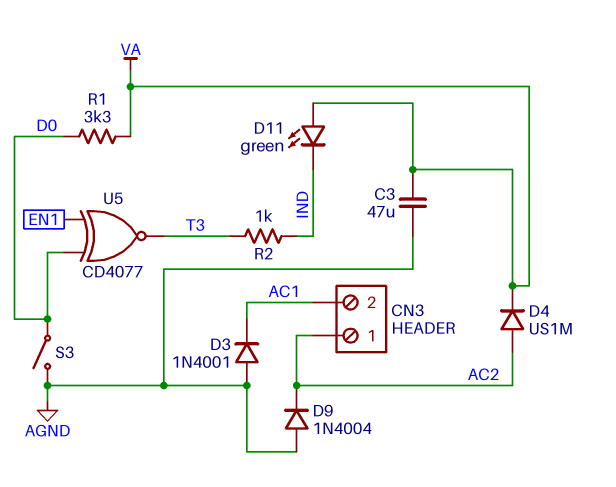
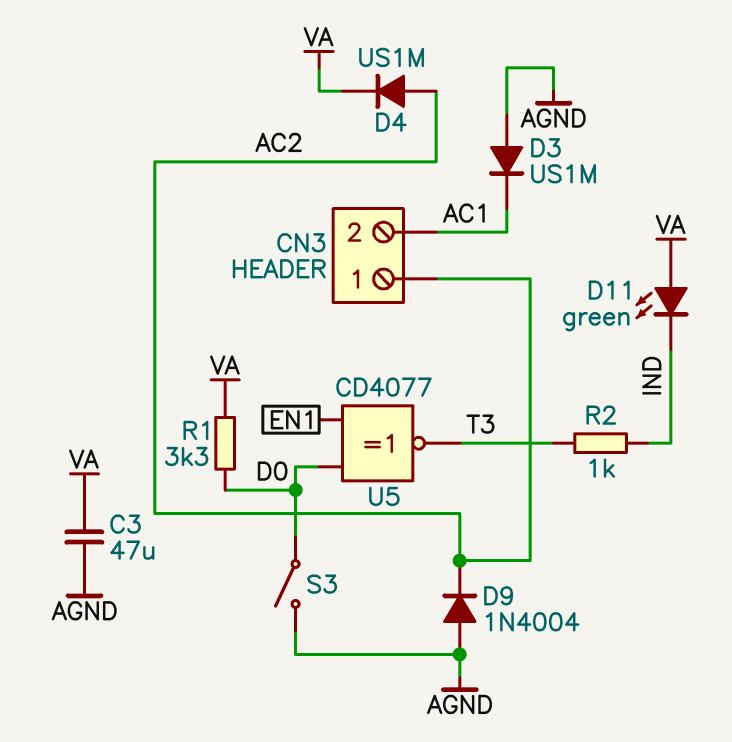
D3: diode 1N4001 (A AGND, K AC1) -> diode US1M (A AGND, K AC1)

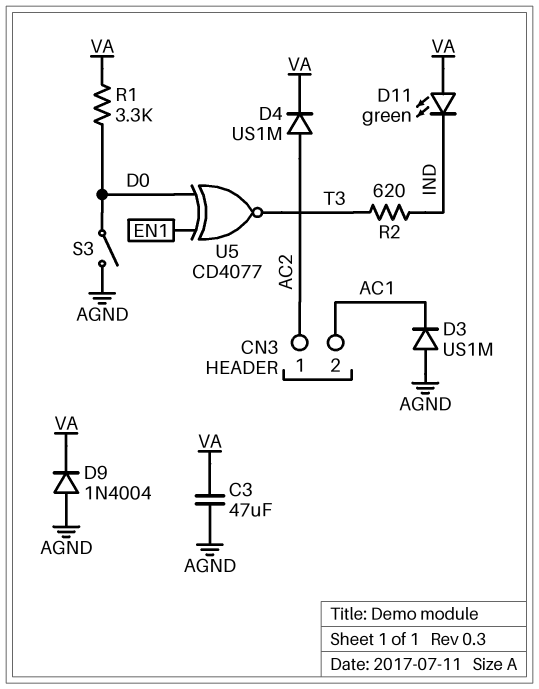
D9: diode 1N4004 (A AGND, K AC2) -> diode 1N4004 (A AGND, K VA)
R2: 1k (IND, T3) -> 620 (IND, T3)

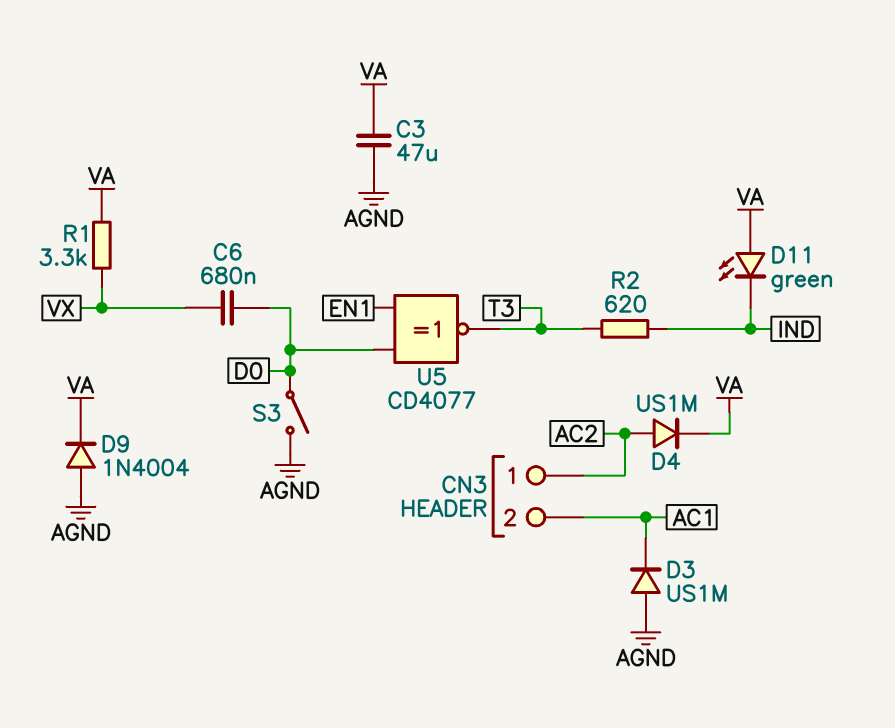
C6: none -> 680nF (D0, VX)
R1: 3.3k (D0, VA) -> 3.3k (VA, VX)

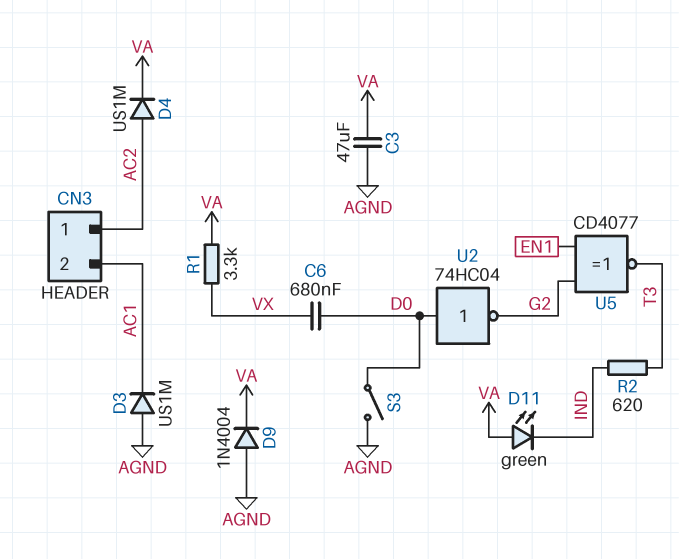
U2: none -> NOT 74HC04 (in D0, out G2)
U5: XNOR CD4077 (in D0, in EN1, out T3) -> XNOR CD4077 (in EN1, in G2, out T3)

